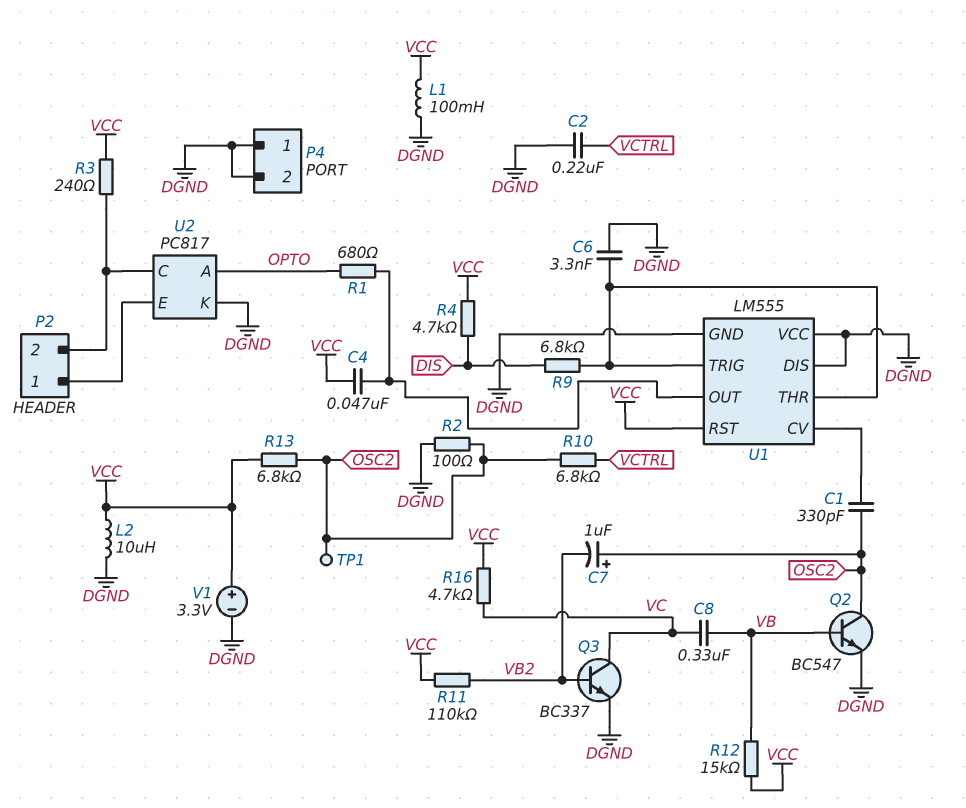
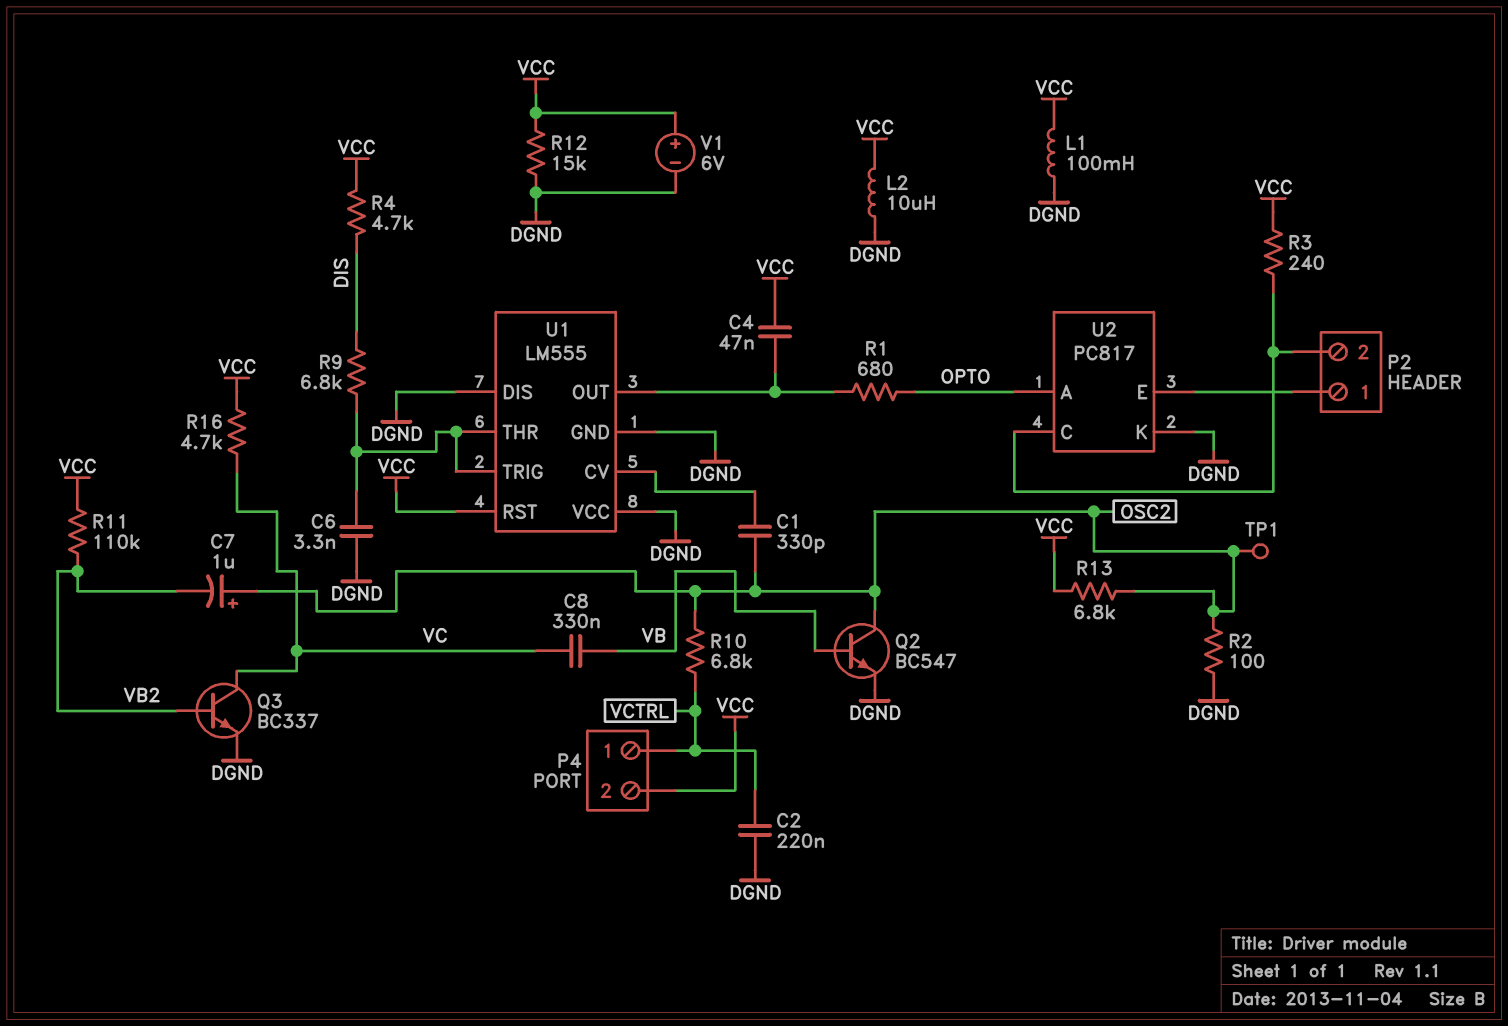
P4 pin 1: DGND -> VCTRL
P4 pin 2: DGND -> VCC
R12: 15k (VB, VCC) -> 15k (DGND, VCC)
V1: 3.3V (plus VCC, minus DGND) -> 6V (plus VCC, minus DGND)

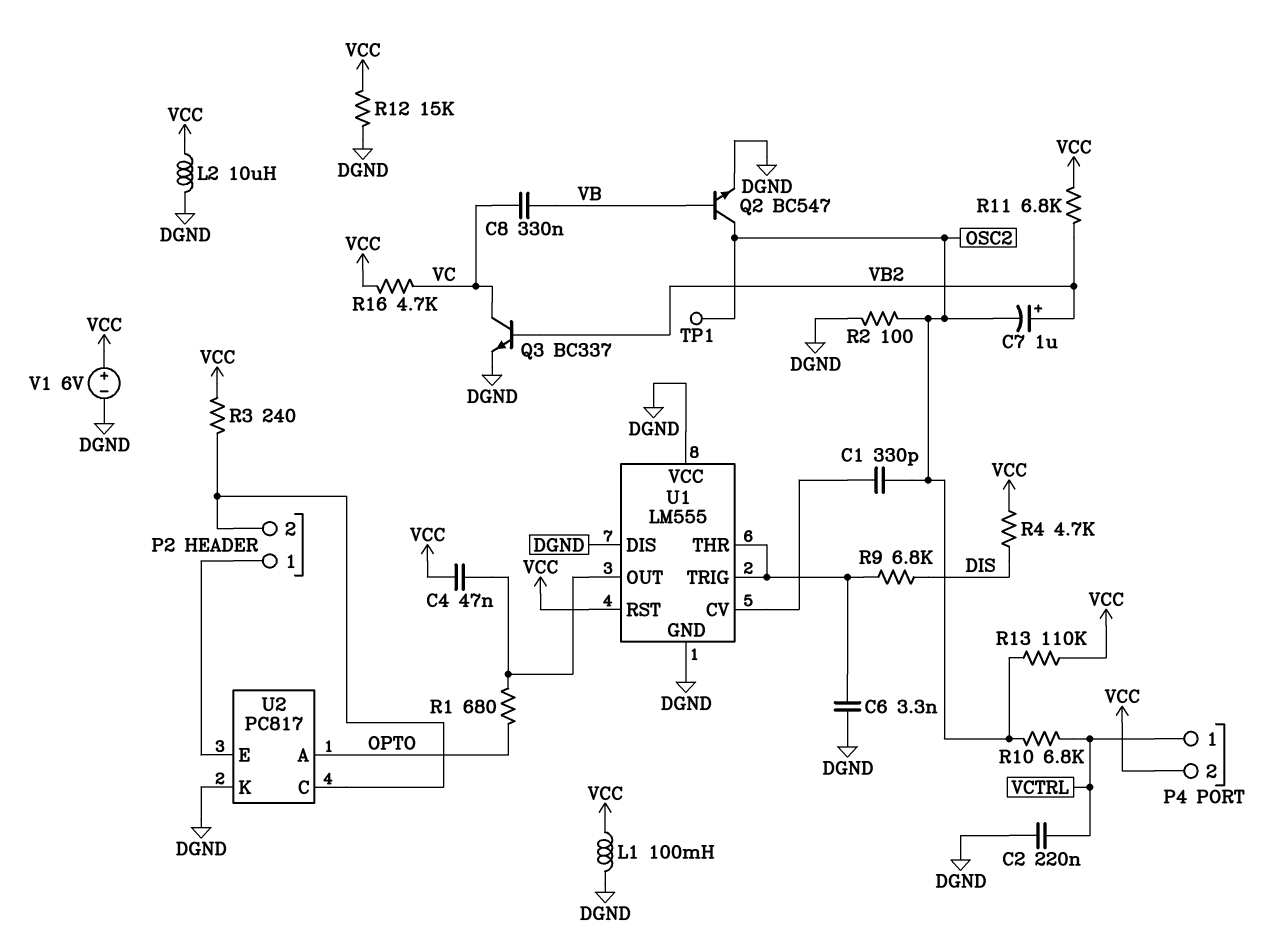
C7: 1uF (plus OSC2, minus VB2) -> 1uF (plus VB2, minus OSC2)
R11: 110k (VB2, VCC) -> 6.8k (VB2, VCC)
R13: 6.8k (OSC2, VCC) -> 110k (OSC2, VCC)

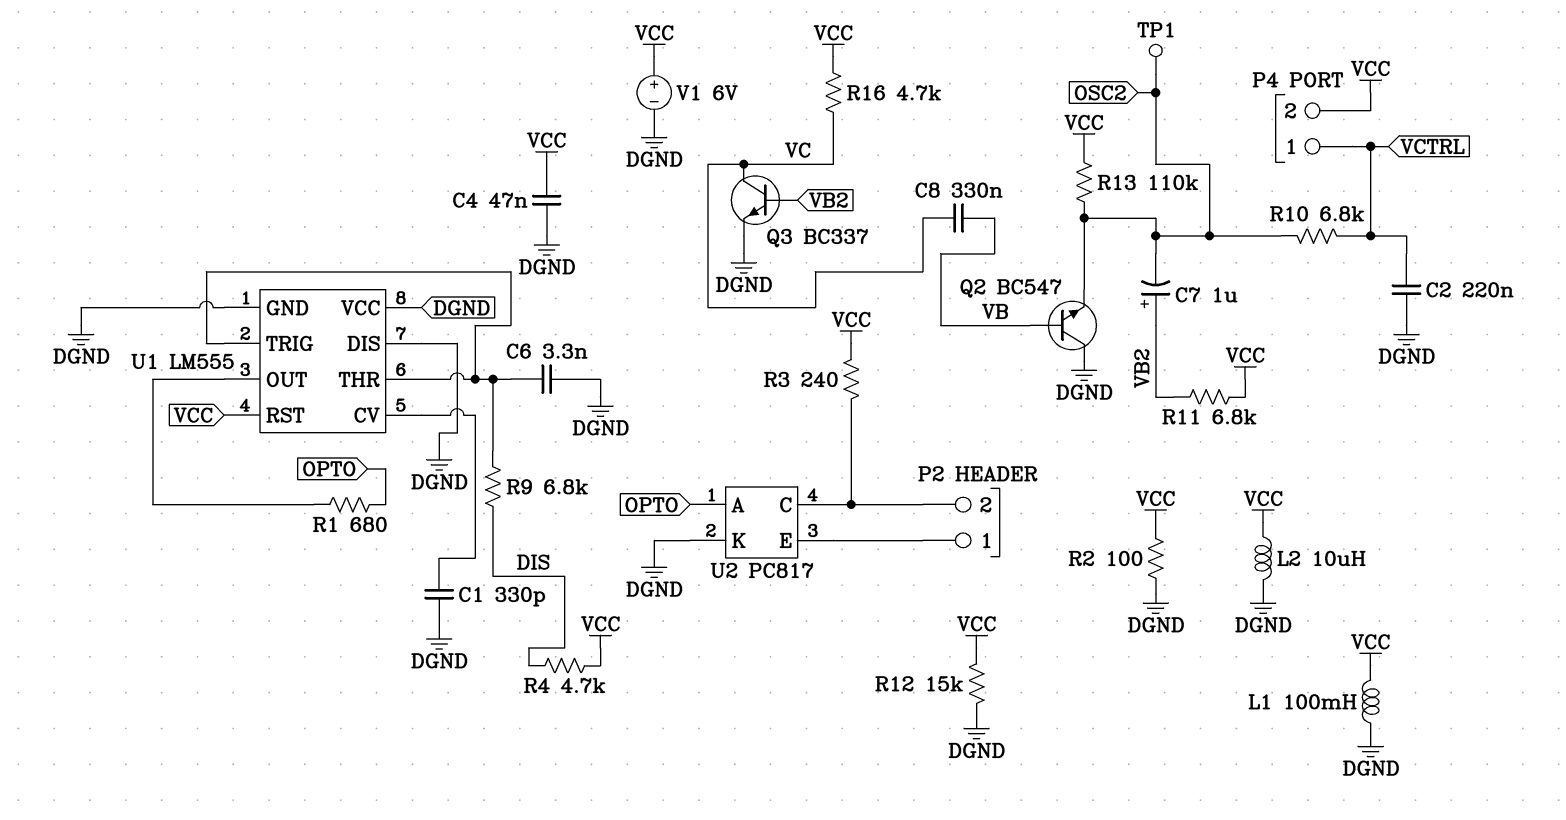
C1: 330pF (OSC2, U1/CV) -> 330pF (DGND, U1/CV)
C4: 47nF (U1/OUT, VCC) -> 47nF (DGND, VCC)
Q2: NPN BC547 (B VB, C OSC2, E DGND) -> NPN BC547 (B VB, C DGND, E OSC2)
R2: 100 (DGND, OSC2) -> 100 (DGND, VCC)

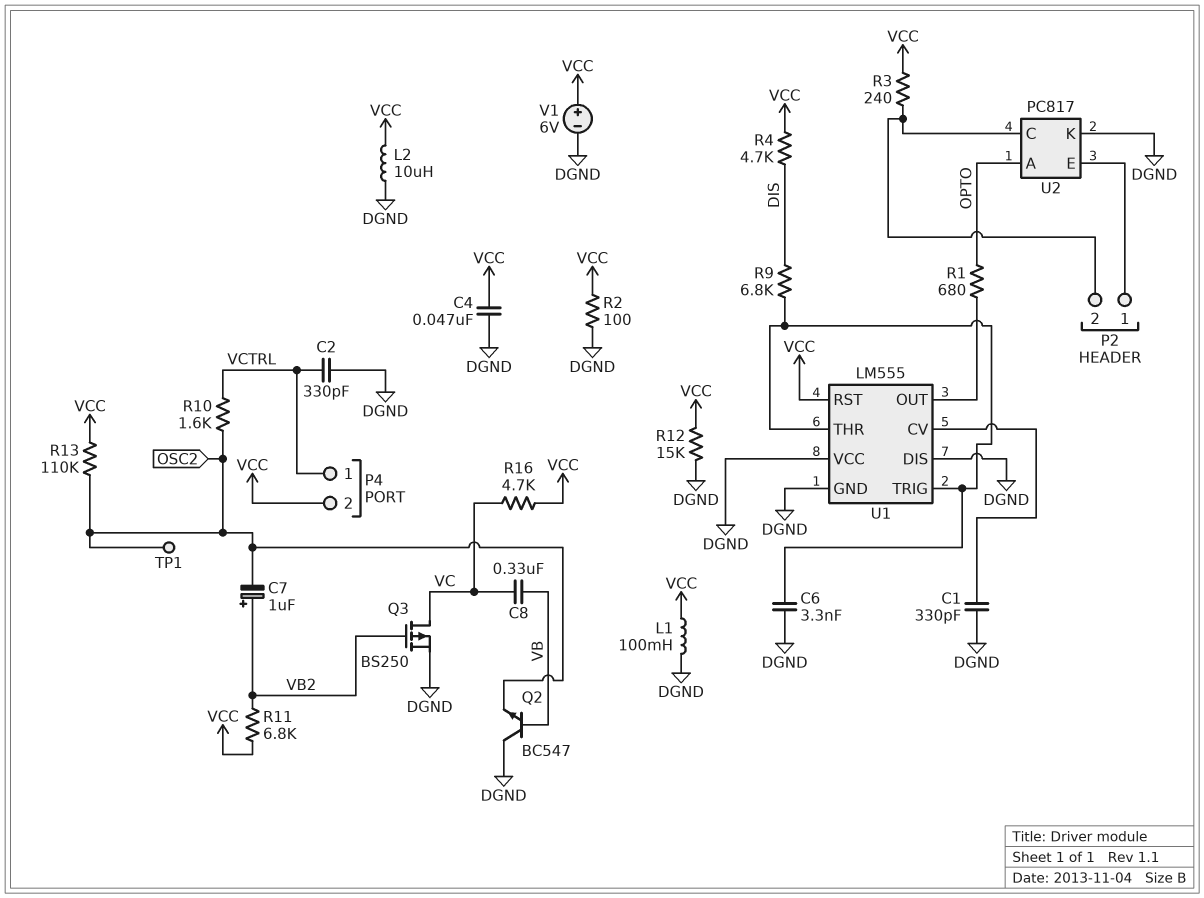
C2: 220nF (DGND, VCTRL) -> 330pF (DGND, VCTRL)
Q3: NPN BC337 (B VB2, C VC, E DGND) -> PMOS BS250 (G VB2, D VC, S DGND)
R10: 6.8k (OSC2, VCTRL) -> 1.6k (OSC2, VCTRL)

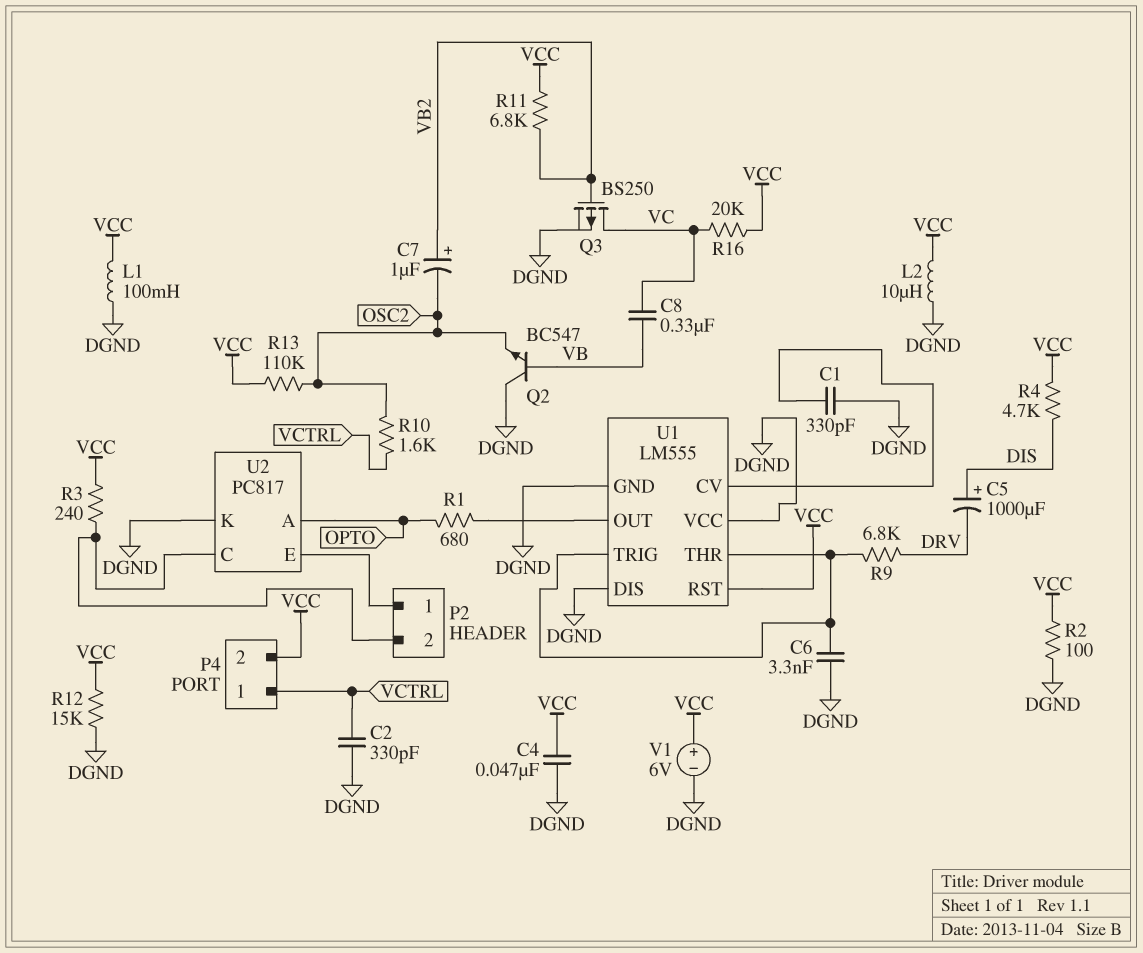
C5: none -> 1000uF (plus DIS, minus DRV)
R9: 6.8k (DIS, U1/THR) -> 6.8k (DRV, U1/THR)
R16: 4.7k (VC, VCC) -> 20k (VC, VCC)
TP1: test point (OSC2) -> none

